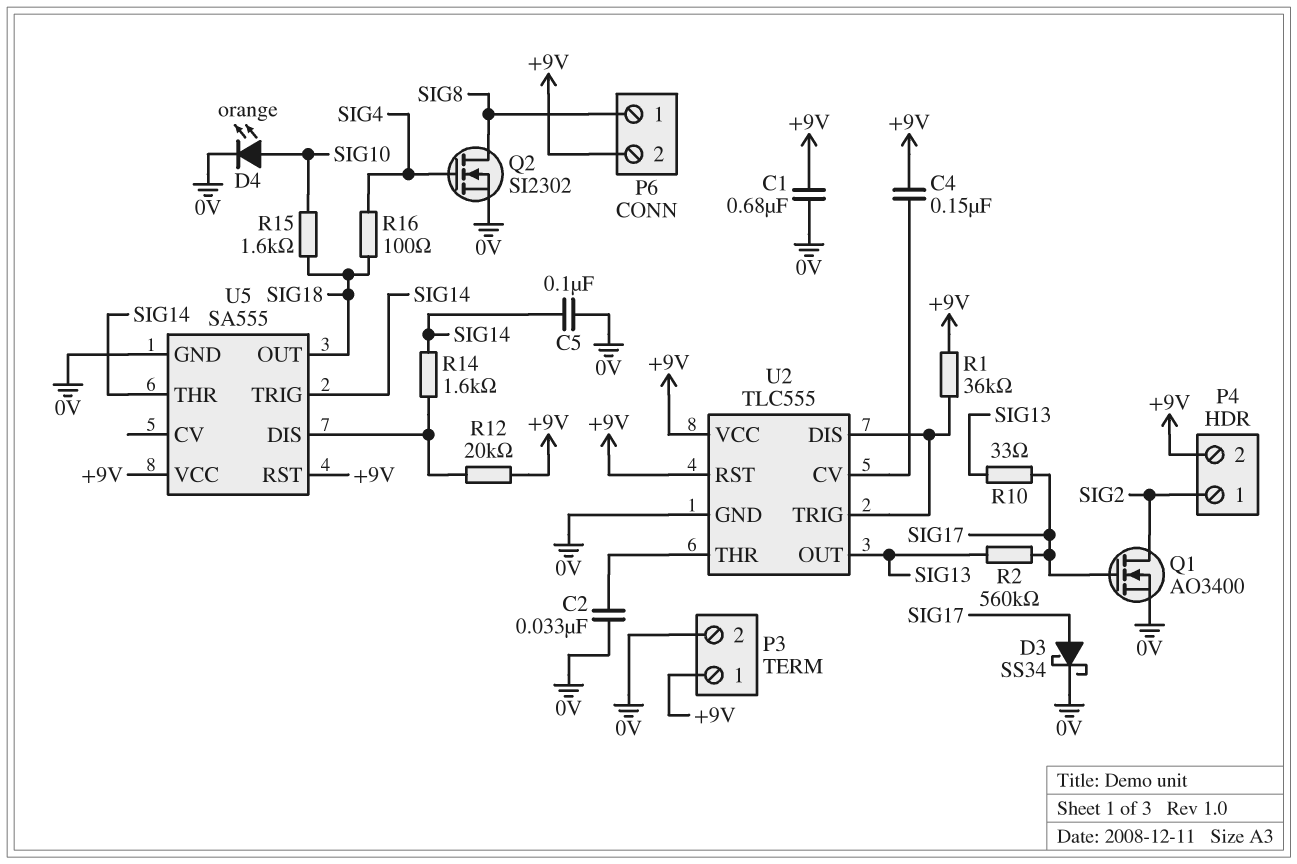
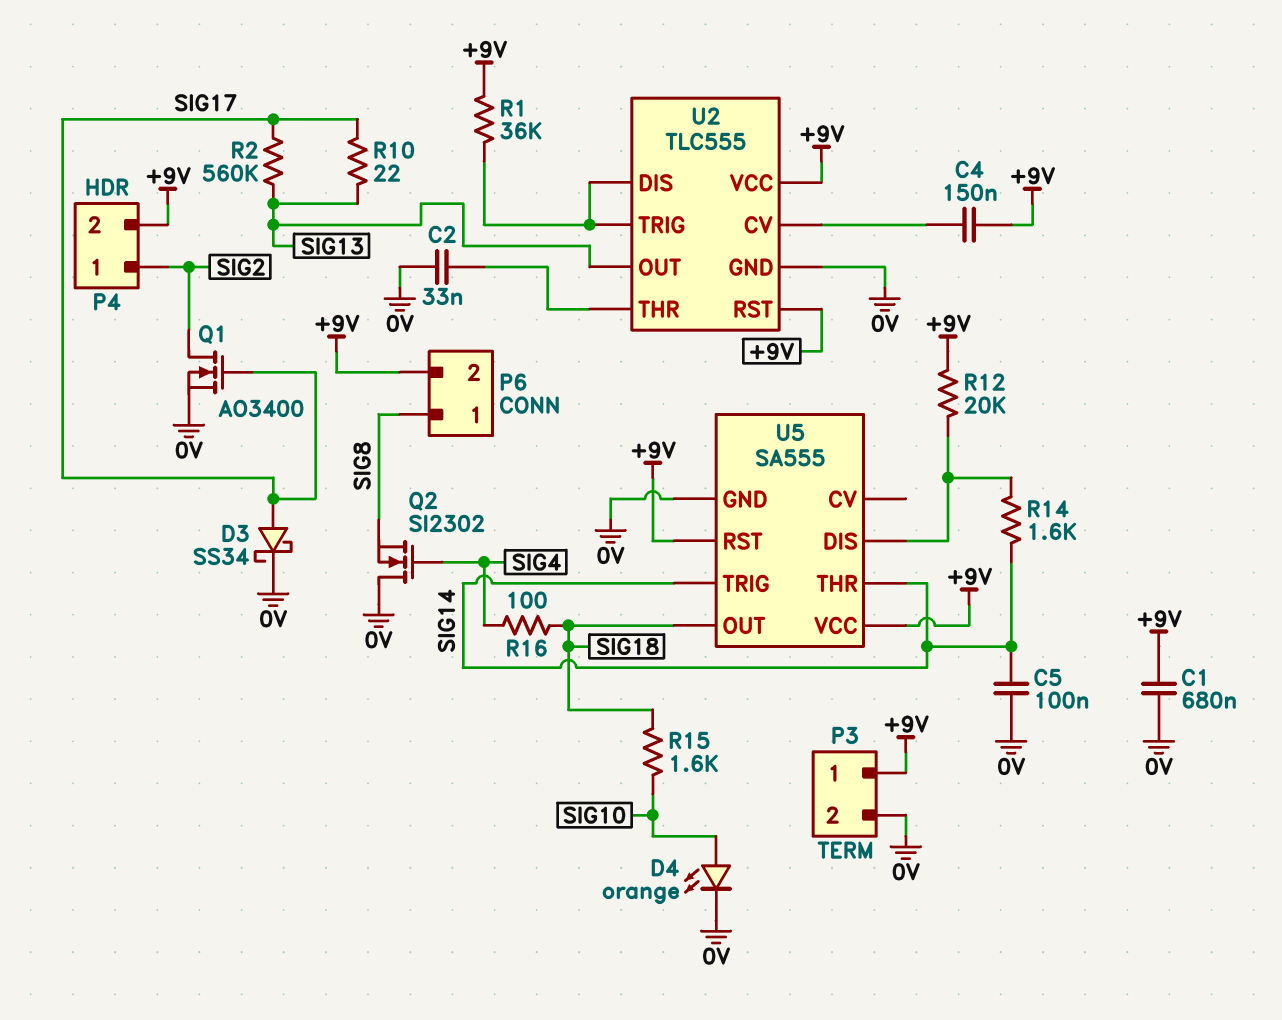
Q2: NMOS SI2302 (G SIG4, D SIG8, S 0V) -> NMOS SI2302 (G SIG4, D 0V, S SIG8)
R10: 33 (SIG13, SIG17) -> 22 (SIG13, SIG17)

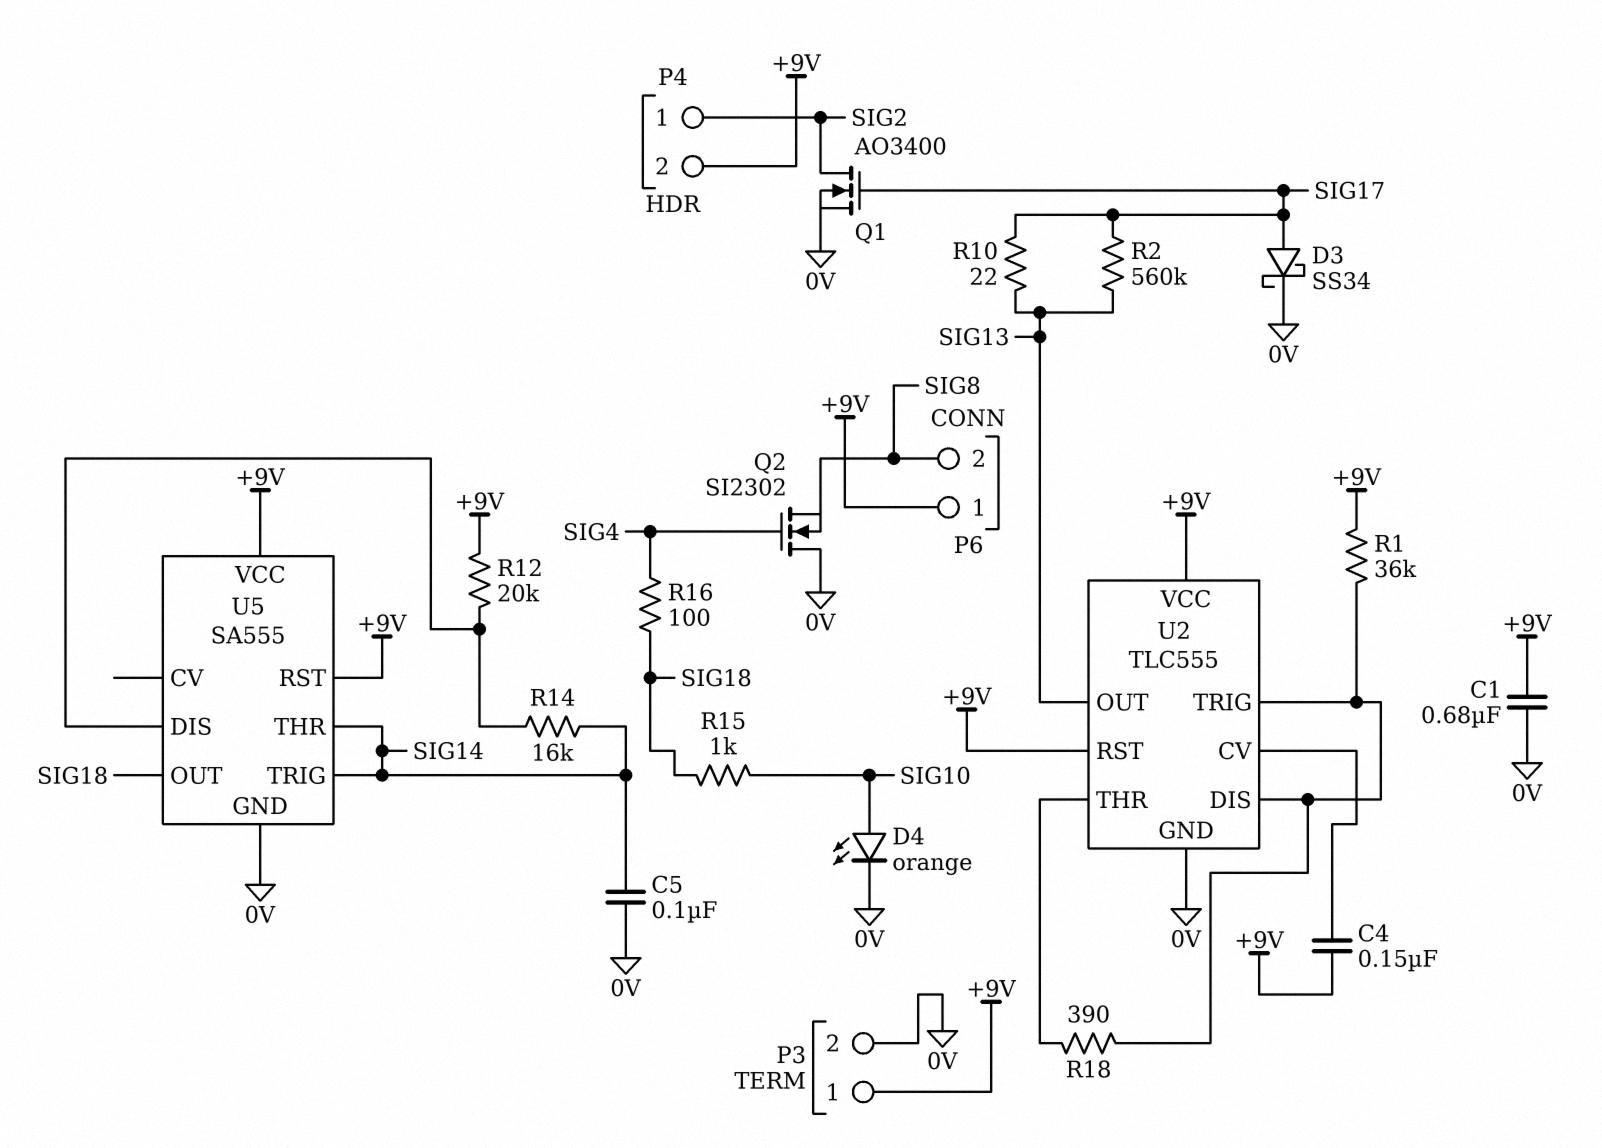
C2: 33nF (0V, U2/THR) -> none
P6 pin 1: SIG8 -> +9V
P6 pin 2: +9V -> SIG8
R14: 1.6k (SIG14, U5/DIS) -> 16k (SIG14, U5/DIS)
R15: 1.6k (SIG10, SIG18) -> 1k (SIG10, SIG18)
R18: none -> 390 (U2/DIS, U2/THR)

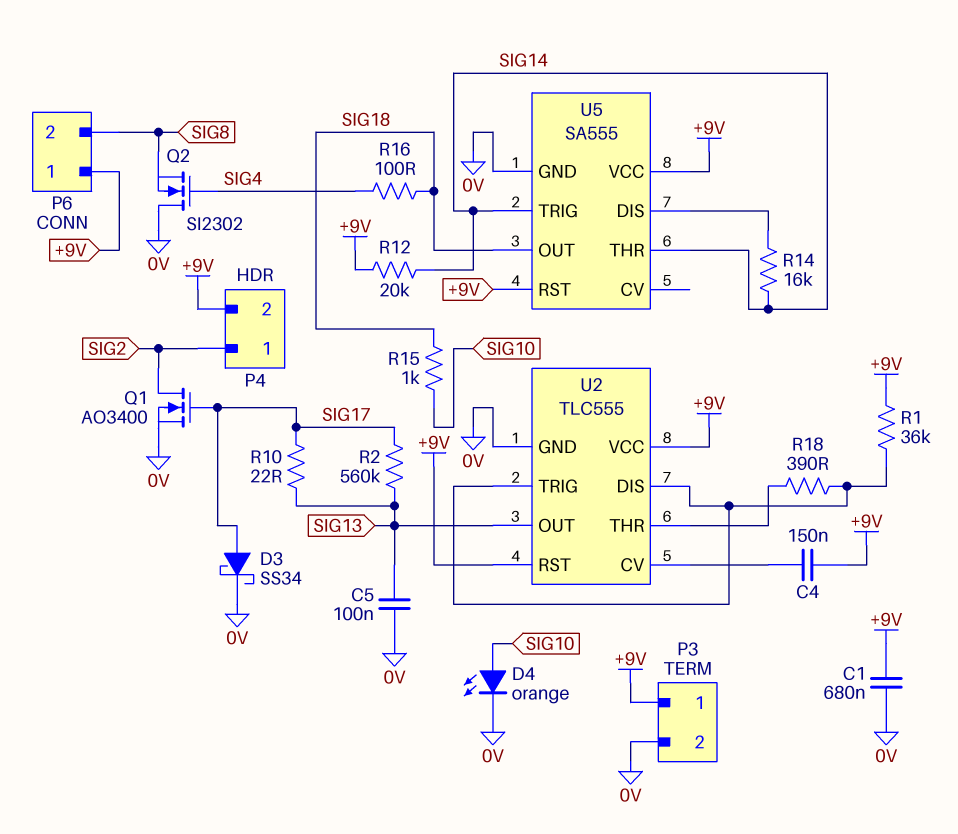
C5: 100nF (0V, SIG14) -> 100nF (0V, SIG13)
R12: 20k (+9V, U5/DIS) -> 20k (+9V, SIG14)

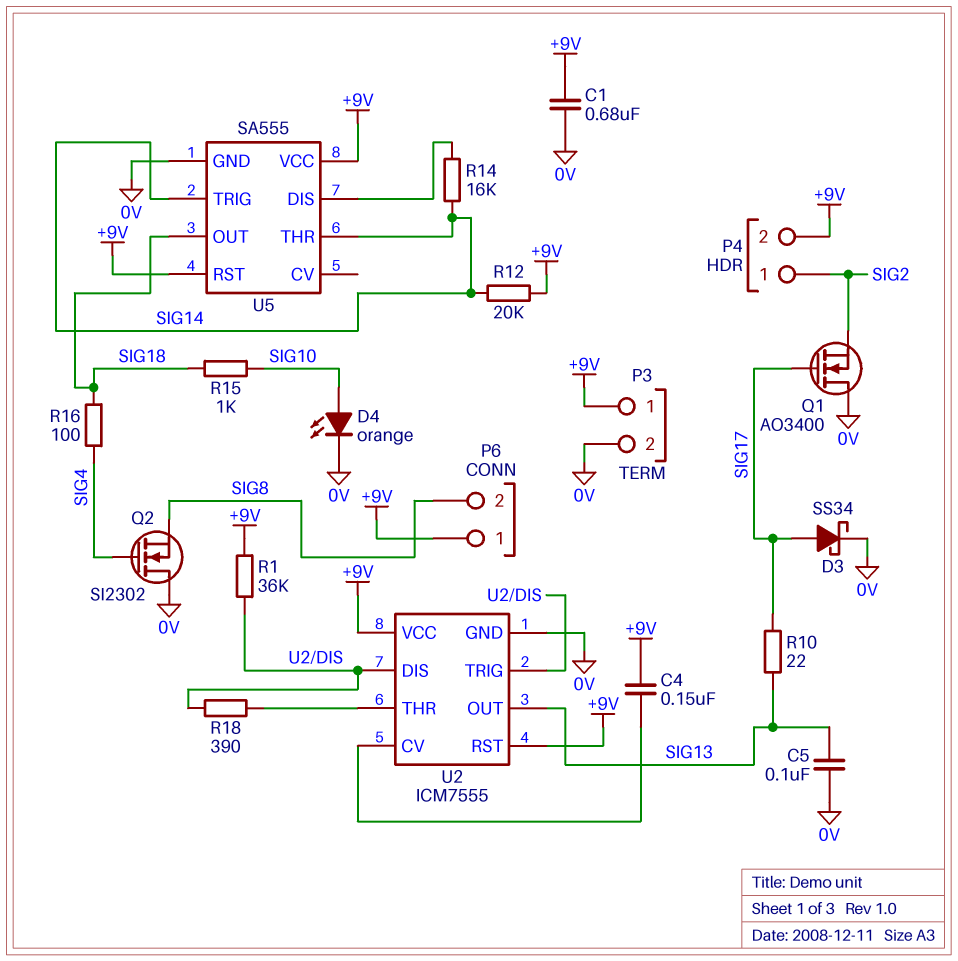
Q1: NMOS AO3400 (G SIG17, D SIG2, S 0V) -> NMOS AO3400 (G SIG17, D 0V, S SIG2)
R2: 560k (SIG13, SIG17) -> none
U2: TLC555 -> ICM7555

